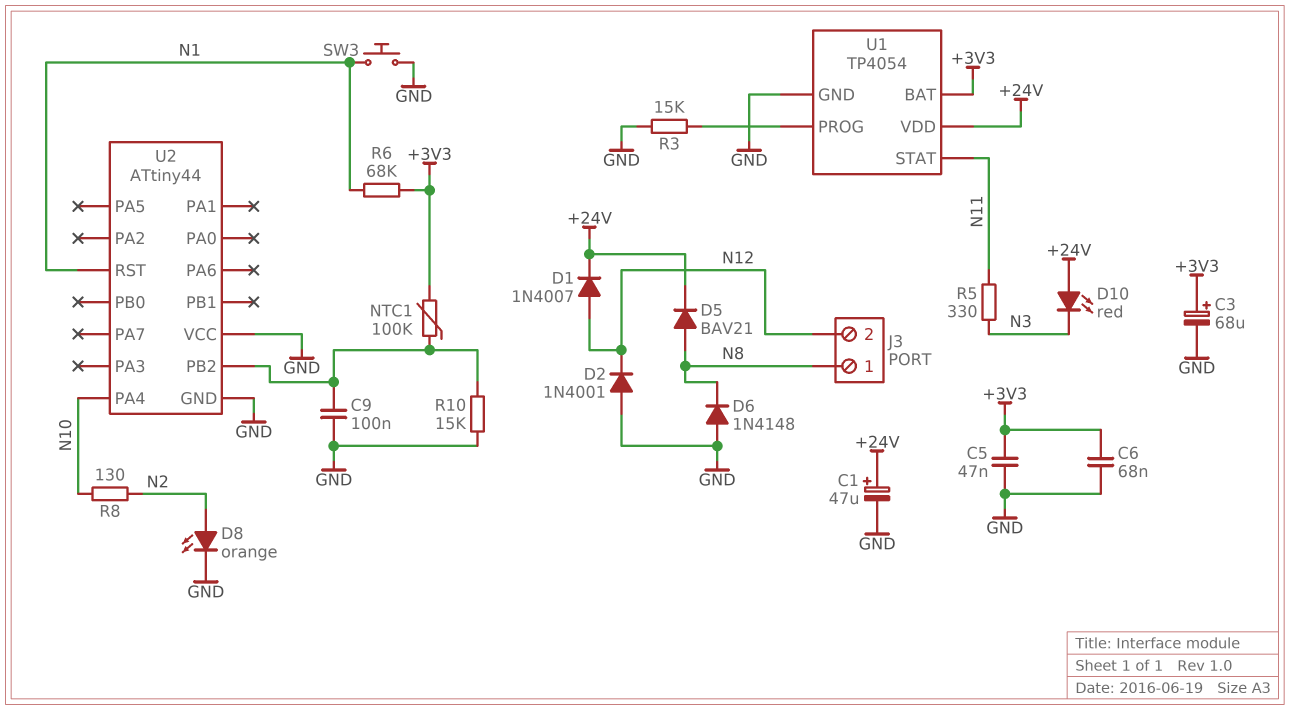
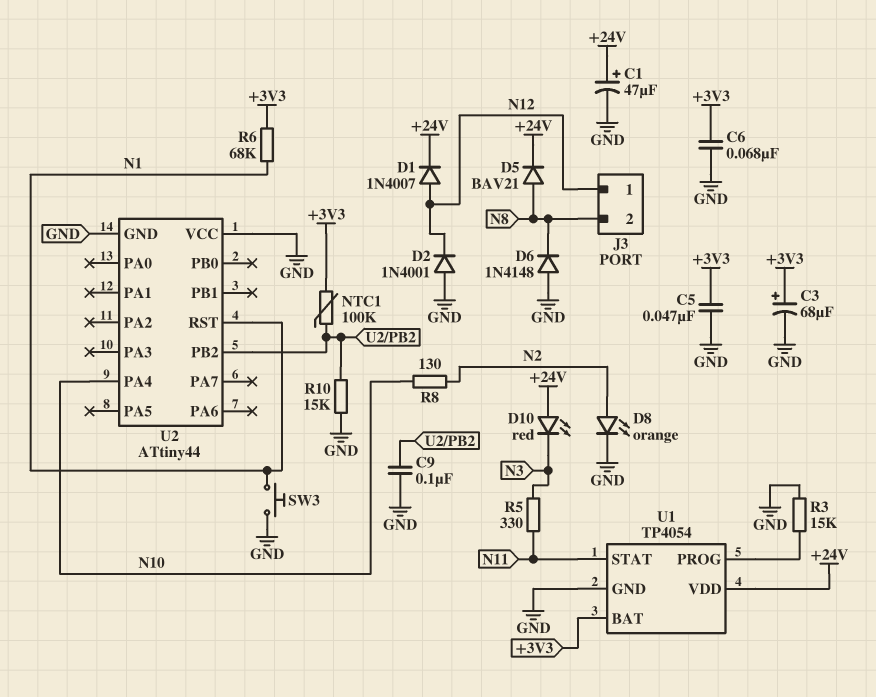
J3 pin 1: N8 -> N12
J3 pin 2: N12 -> N8

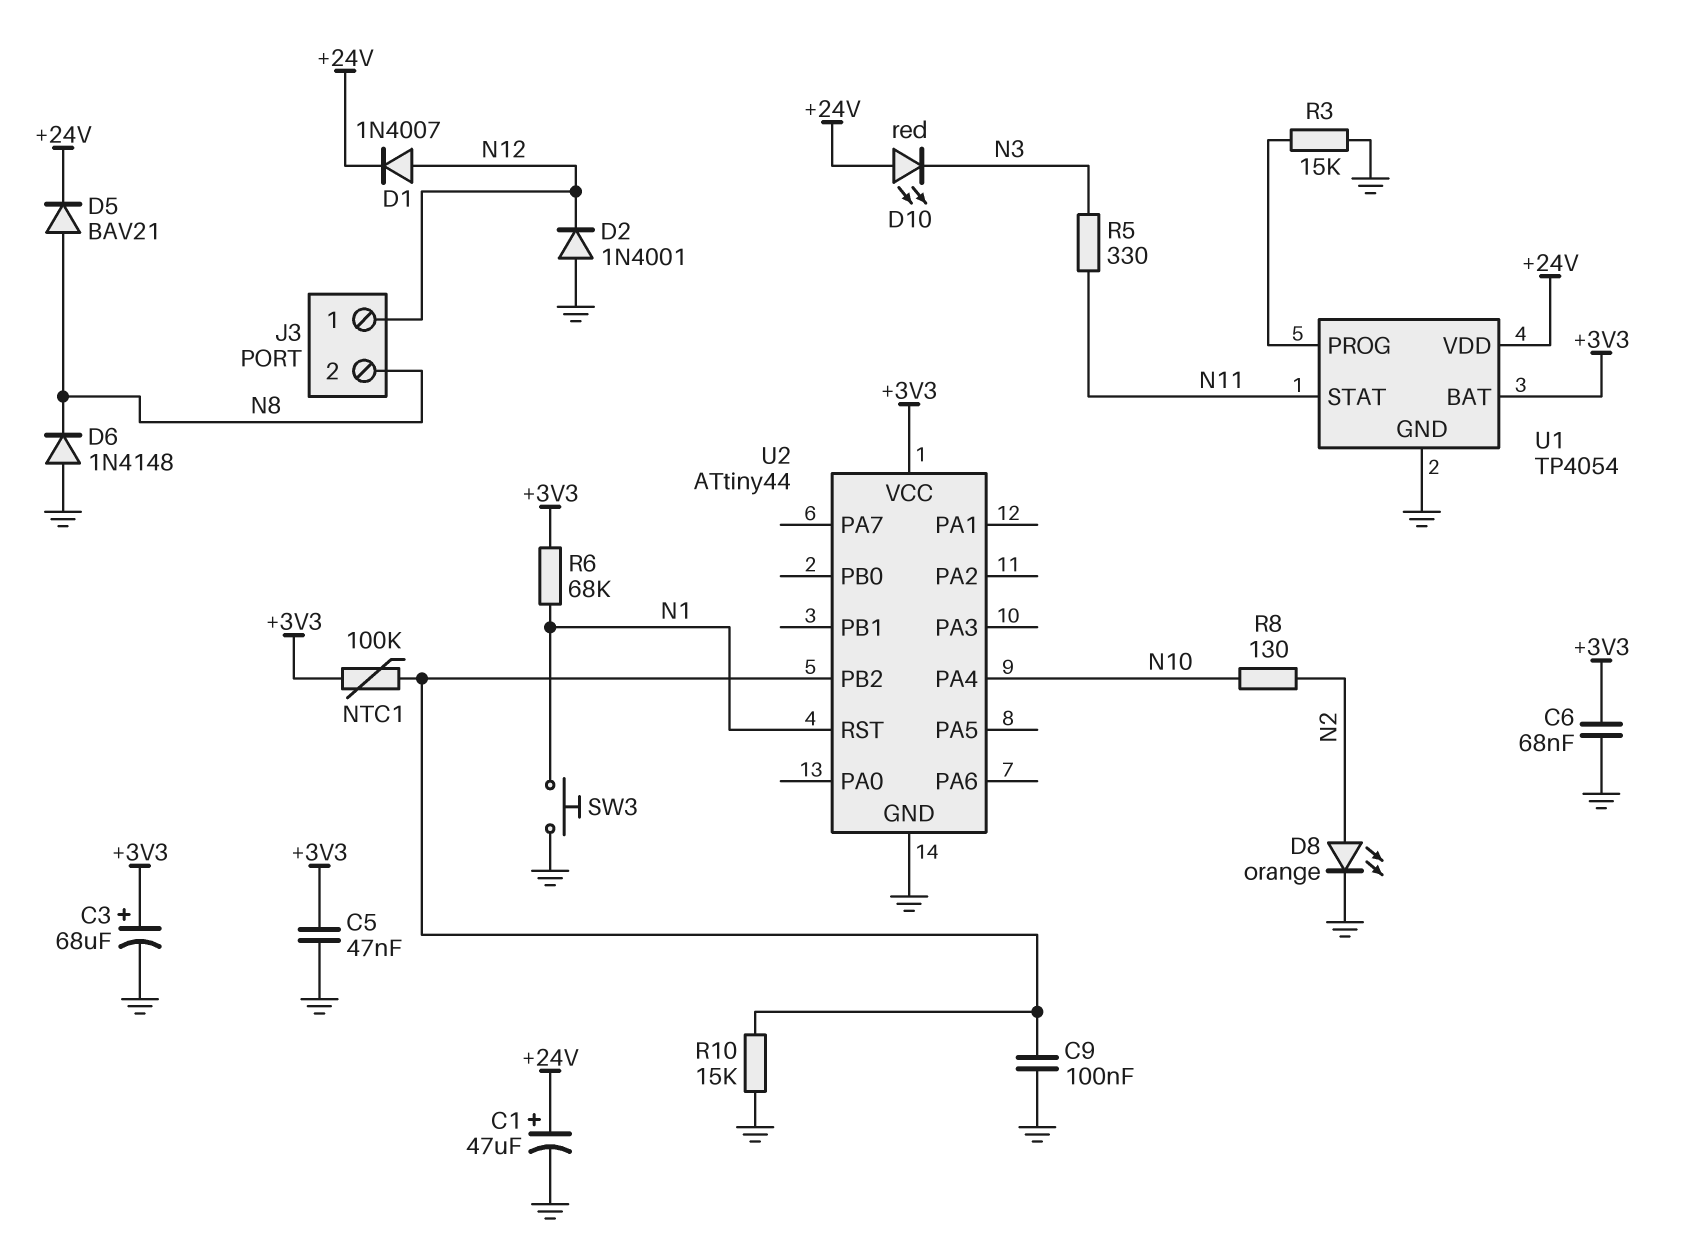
U2 pin VCC: GND -> +3V3

